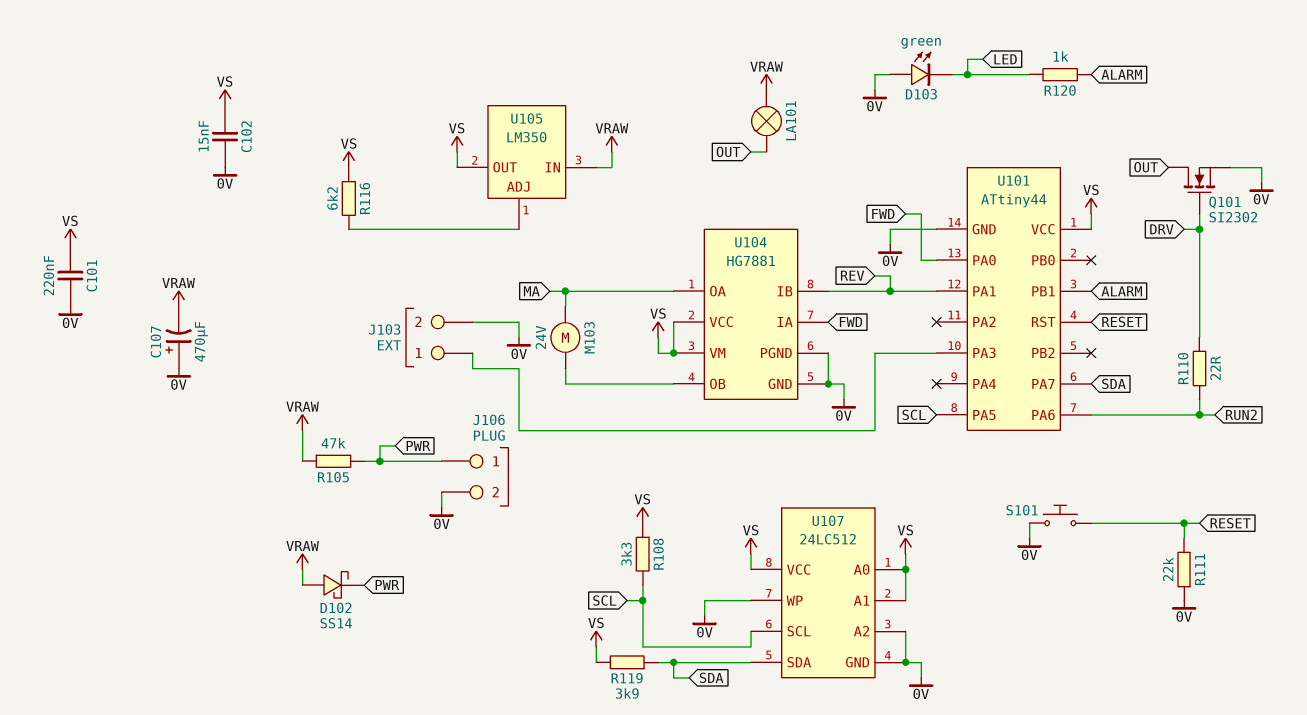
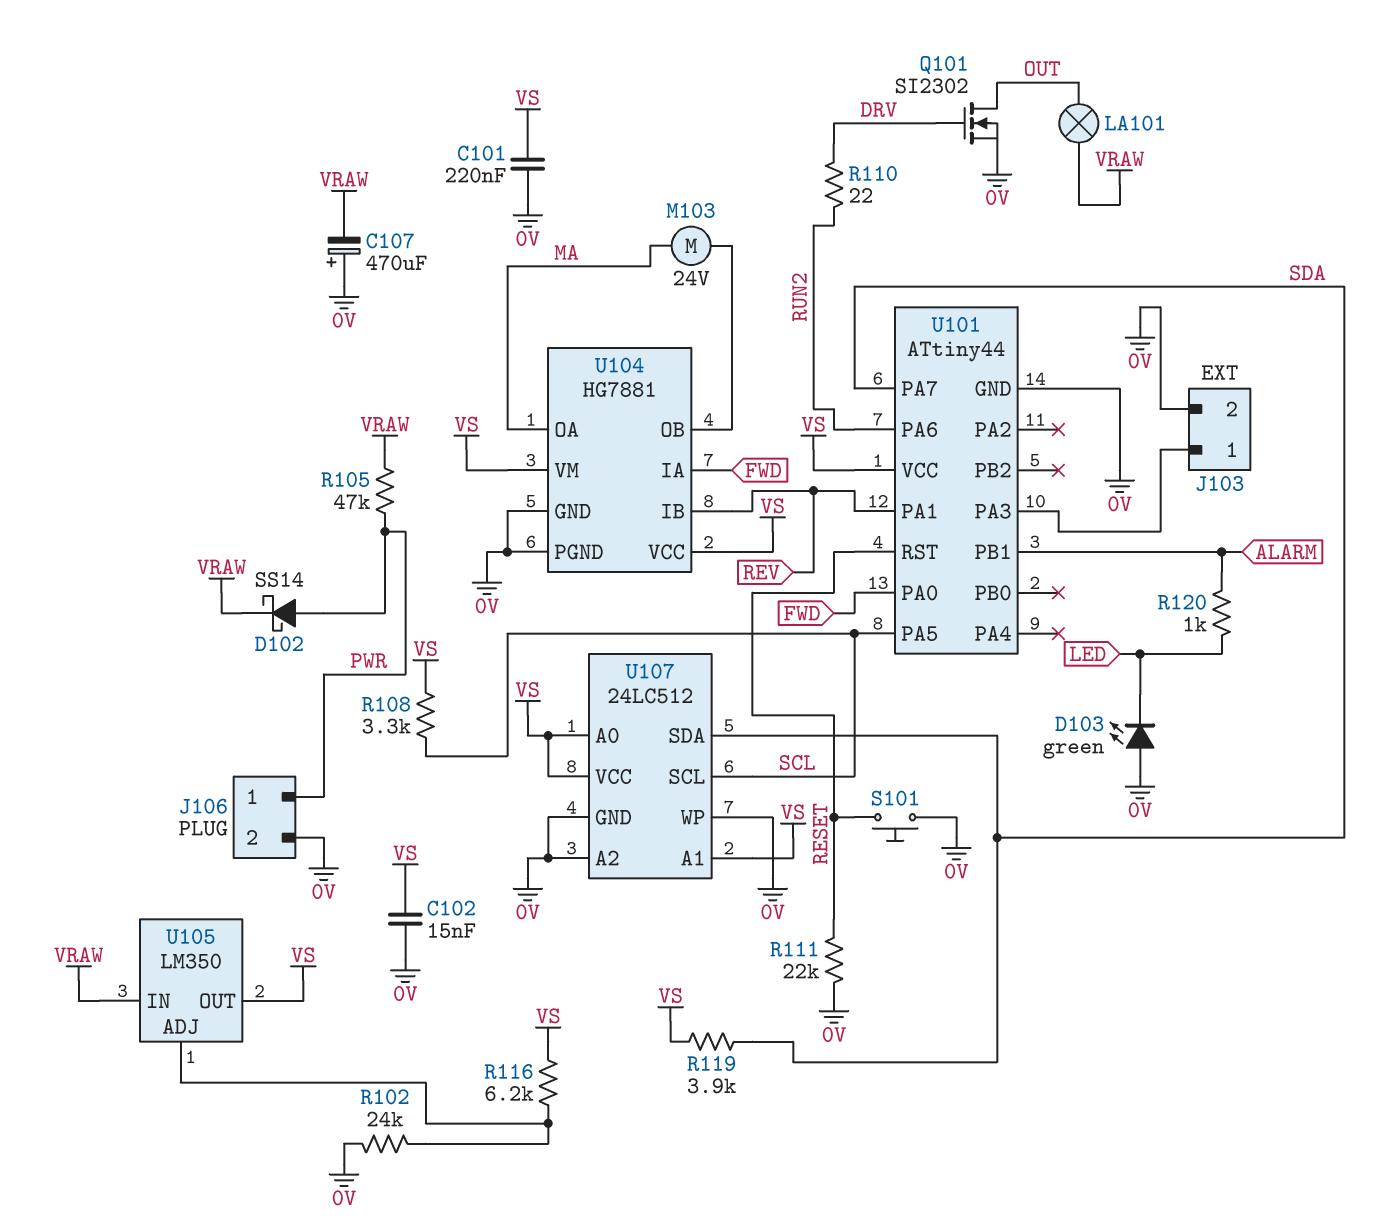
D102: schottky SS14 (A VRAW, K PWR) -> schottky SS14 (A PWR, K VRAW)
R102: none -> 24k (0V, U105/ADJ)

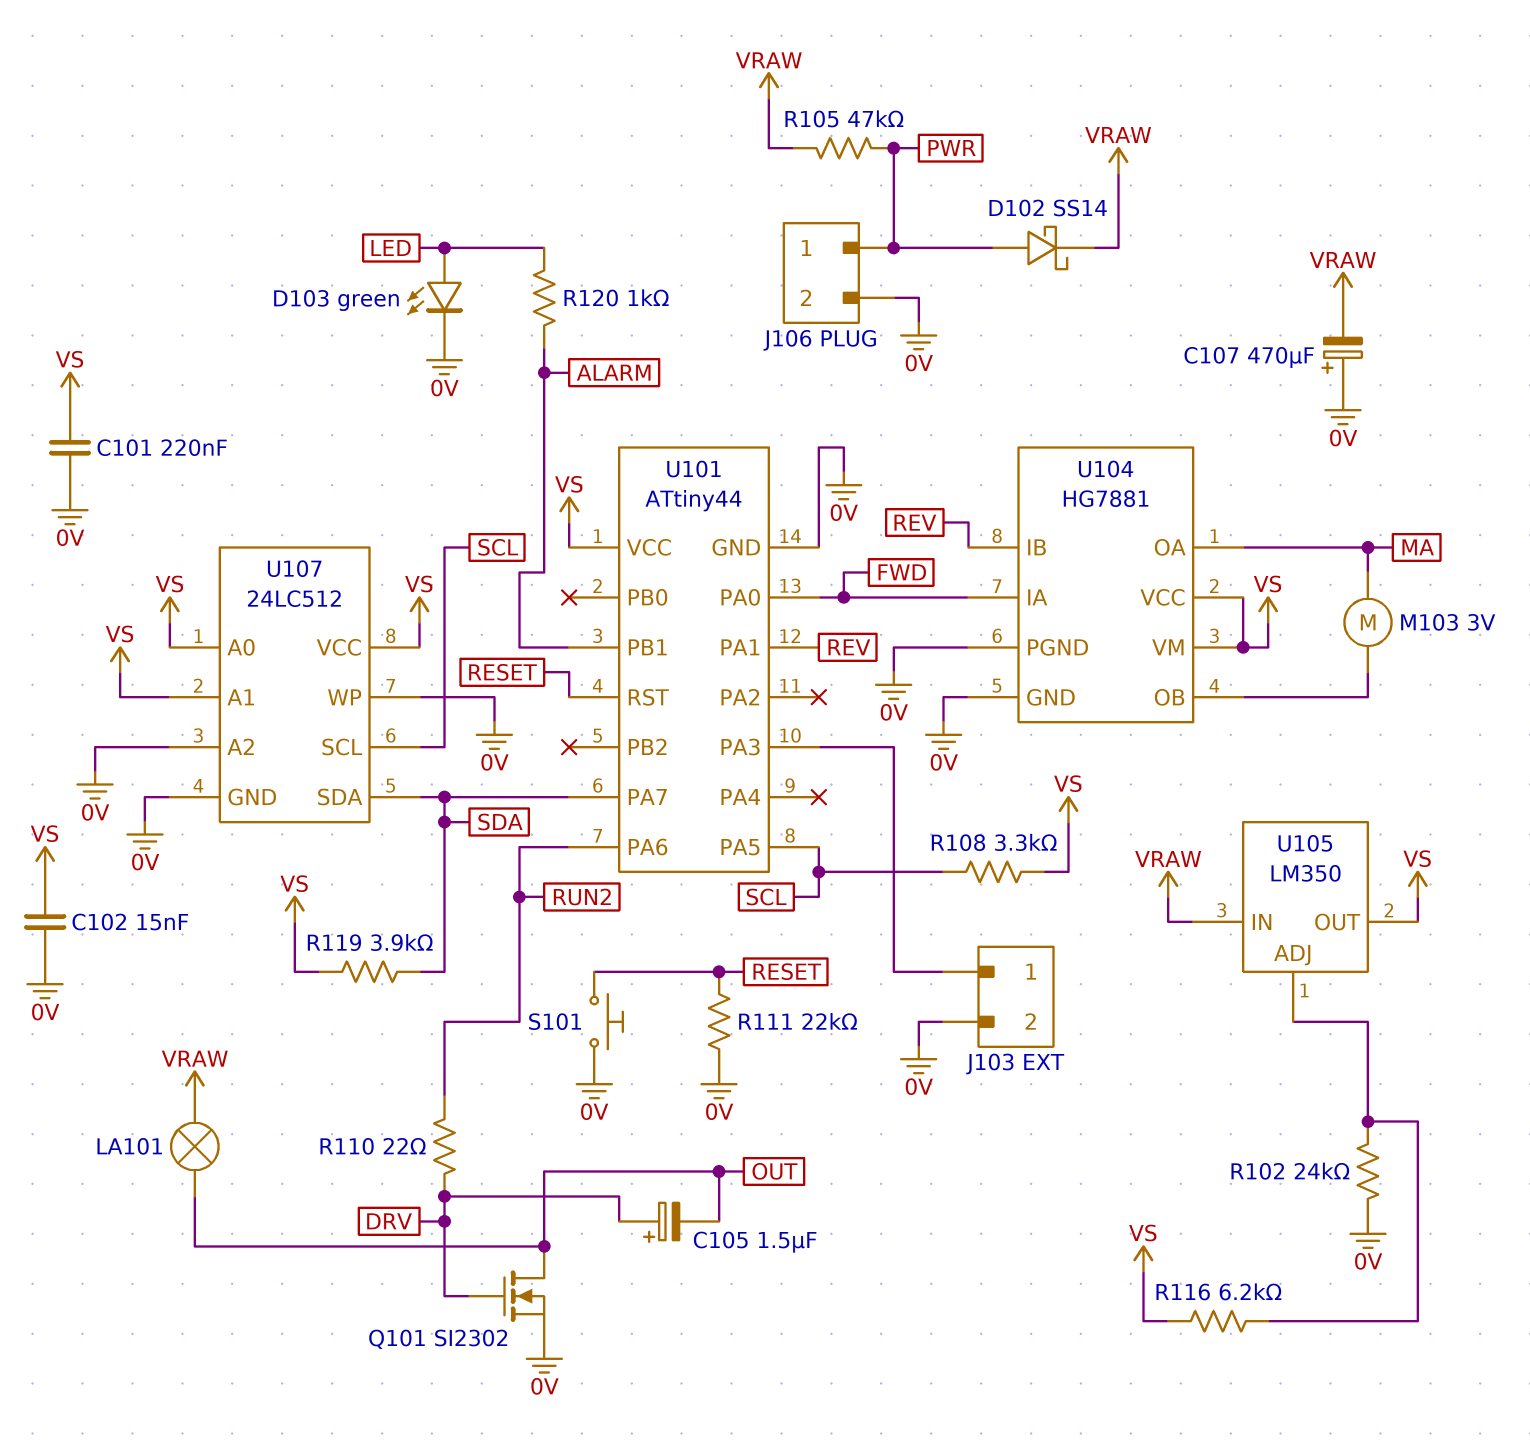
C105: none -> 1.5uF (plus DRV, minus OUT)
D103: LED green (A 0V, K LED) -> LED green (A LED, K 0V)
M103: motor 24V (MA, U104/OB) -> motor 3V (MA, U104/OB)

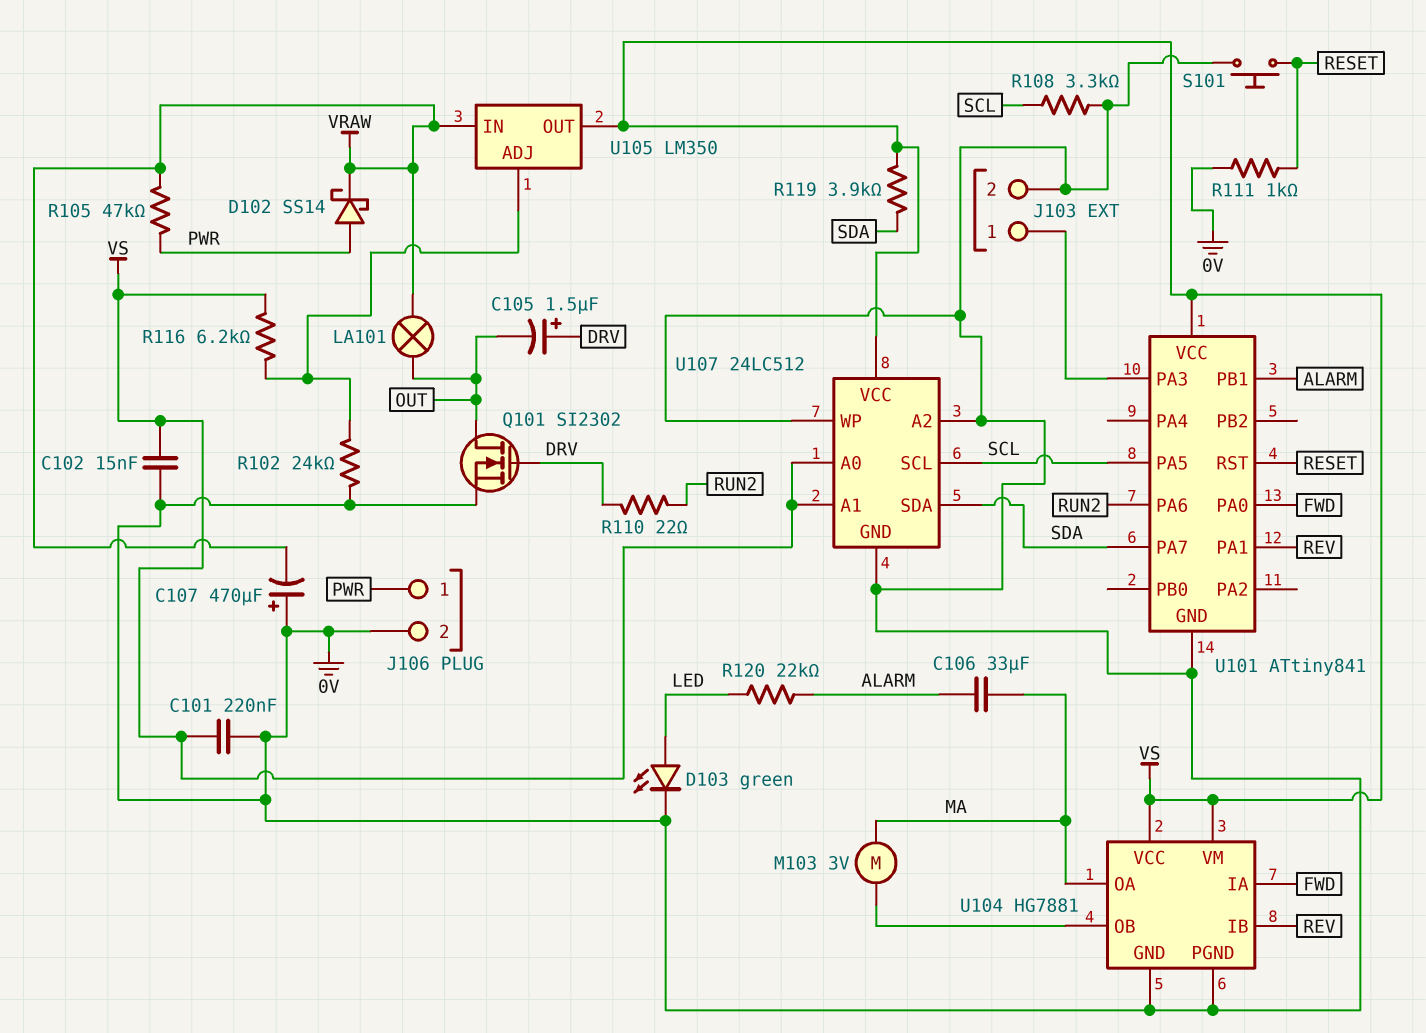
C106: none -> 33uF (ALARM, MA)
R108: 3.3k (SCL, VS) -> 3.3k (0V, SCL)
R111: 22k (0V, RESET) -> 1k (0V, RESET)
R120: 1k (ALARM, LED) -> 22k (ALARM, LED)
U101: ATtiny44 -> ATtiny841

